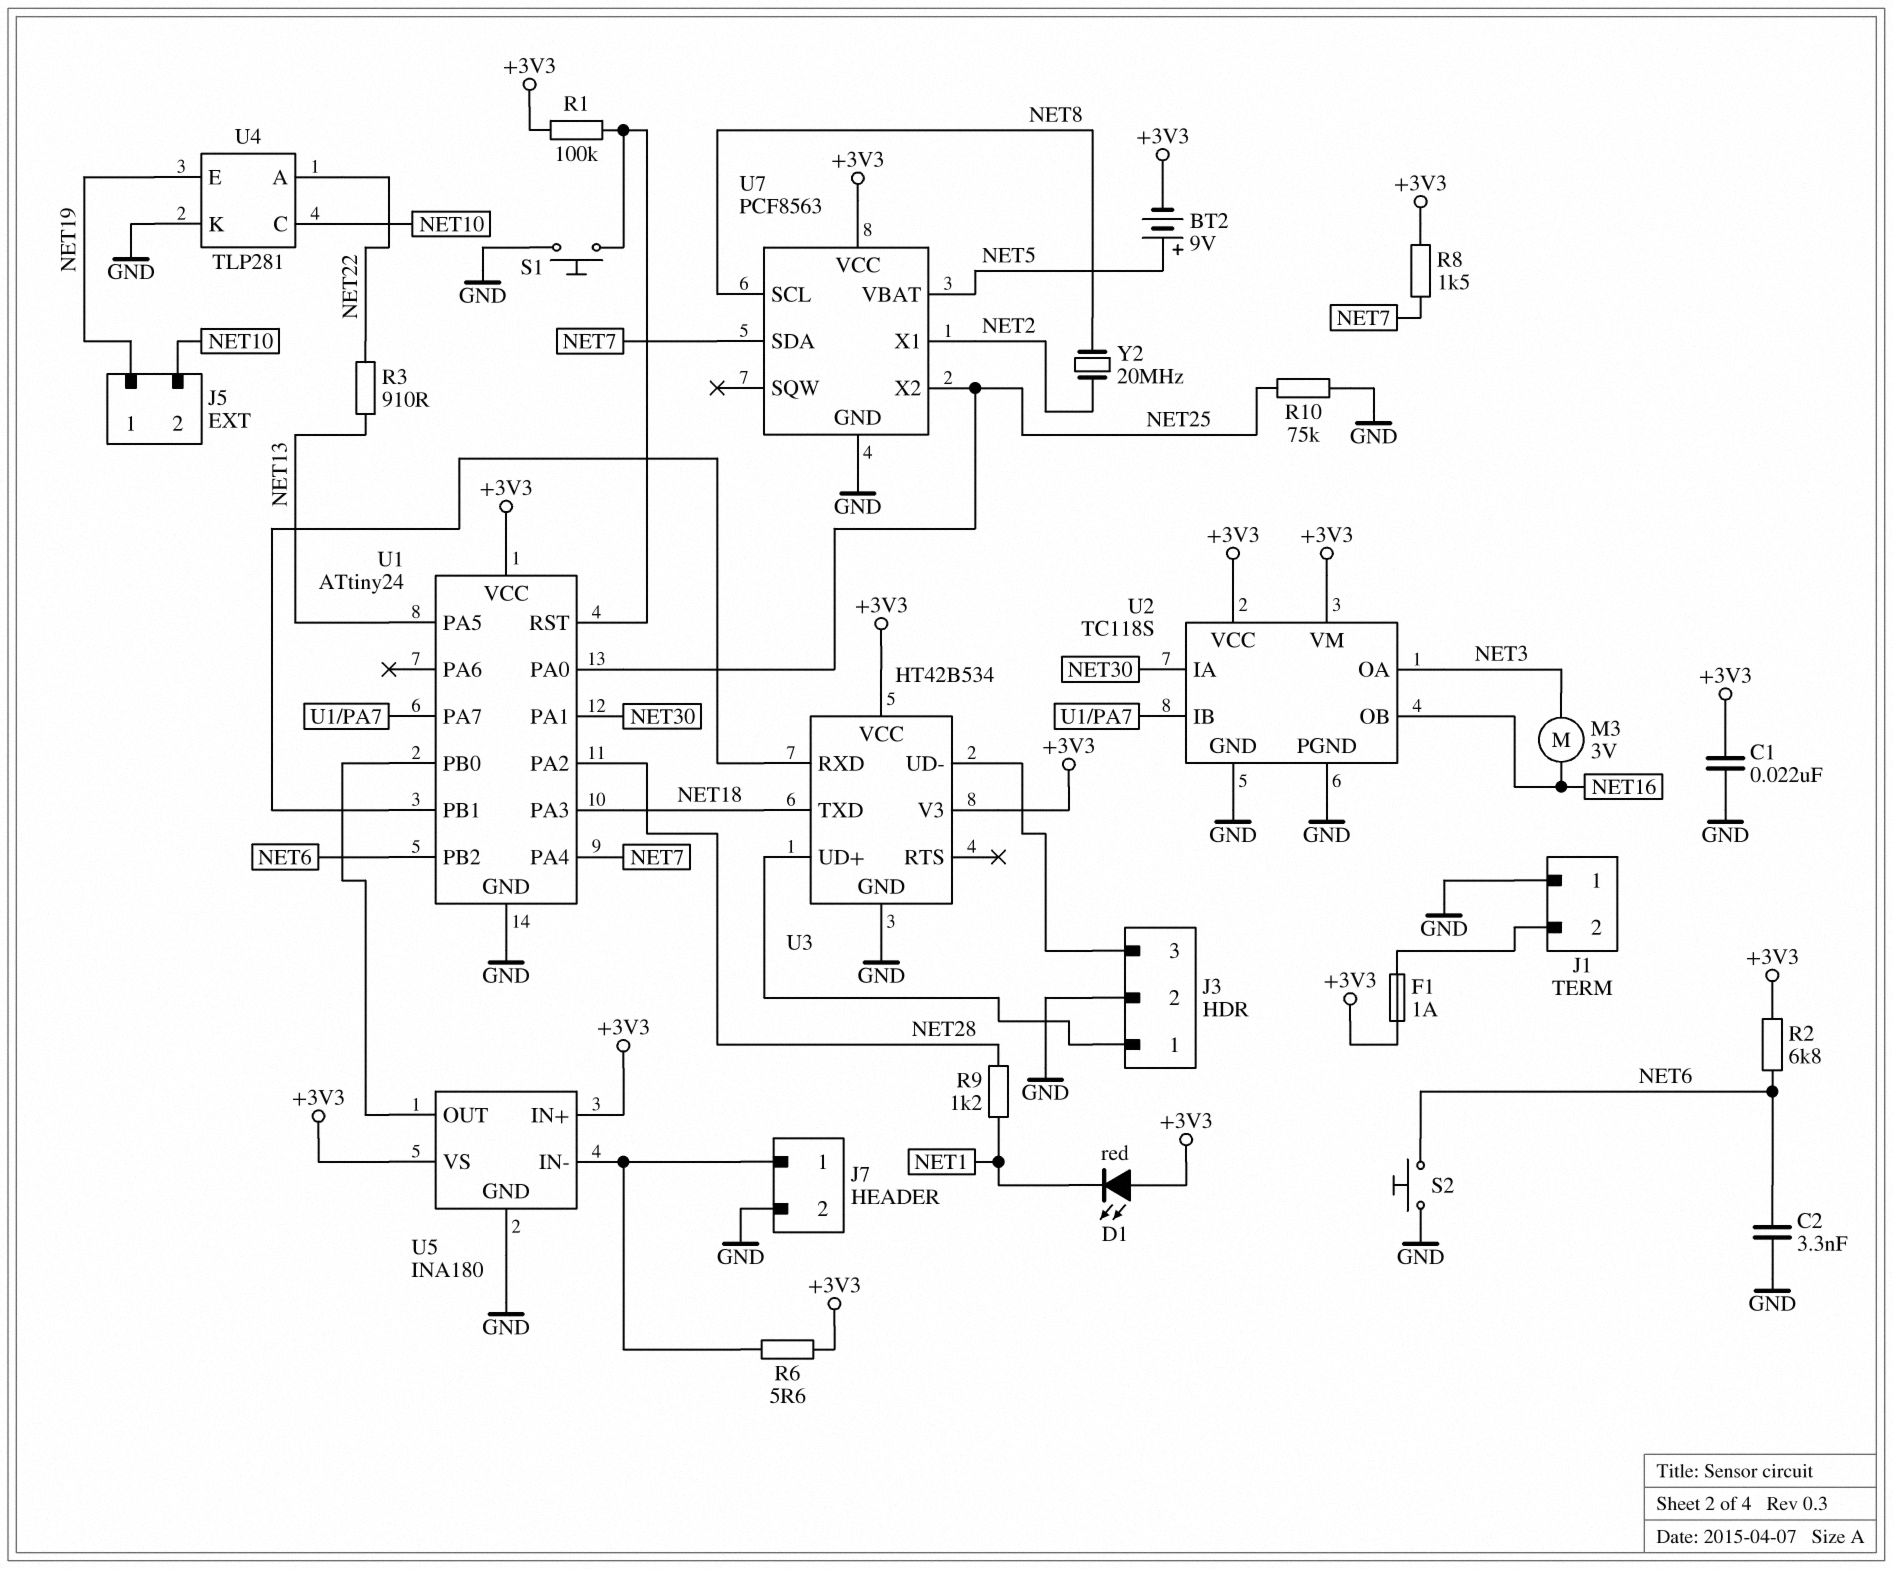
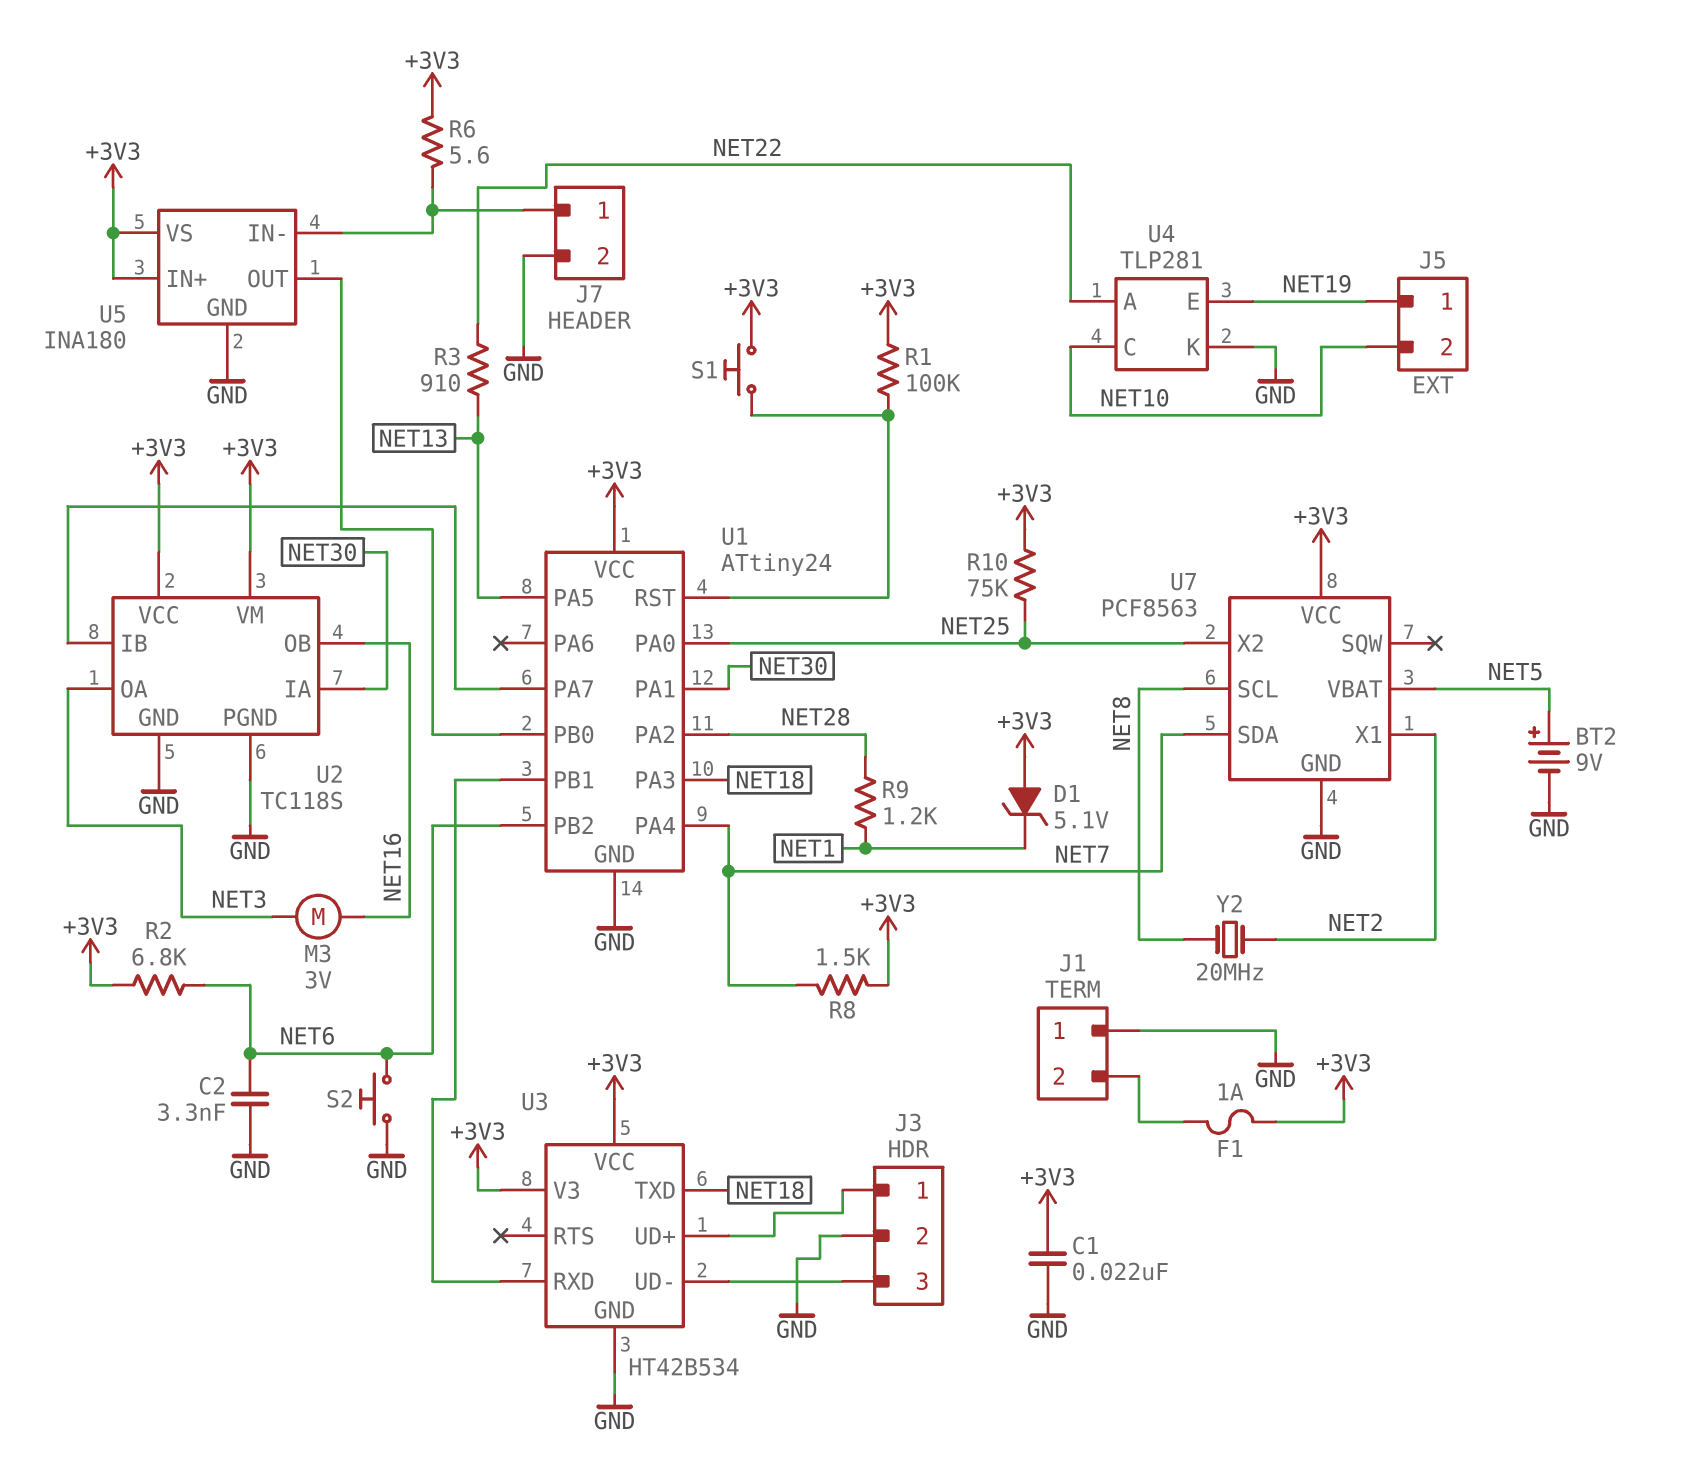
BT2: 9V (plus NET5, minus +3V3) -> 9V (plus NET5, minus GND)
D1: LED red (A +3V3, K NET1) -> zener 5.1V (A +3V3, K NET1)
R10: 75k (GND, NET25) -> 75k (+3V3, NET25)
S1: button (GND, U1/RST) -> button (+3V3, U1/RST)

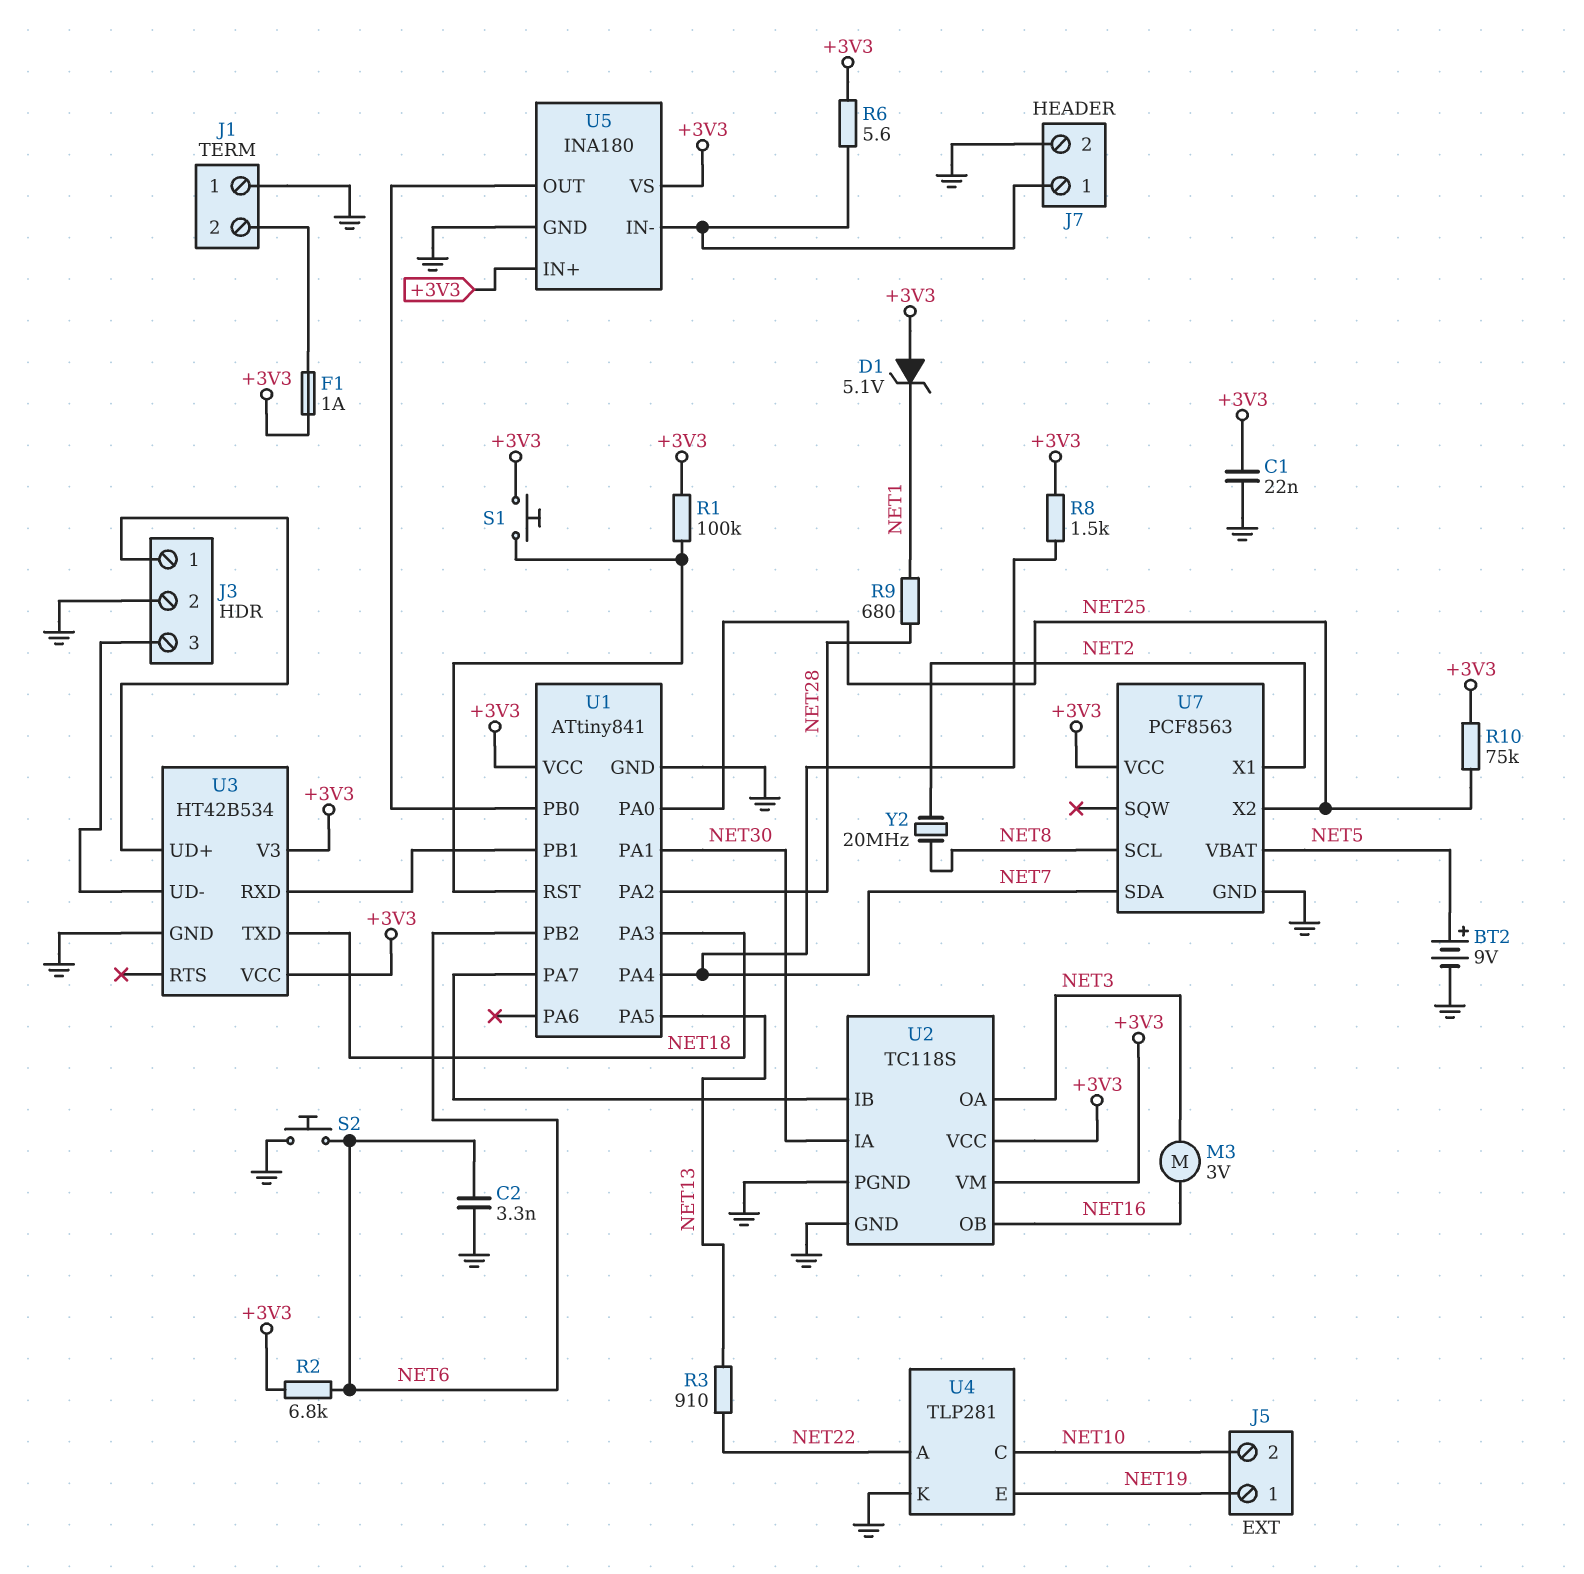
R9: 1.2k (NET1, NET28) -> 680 (NET1, NET28)
U1: ATtiny24 -> ATtiny841

